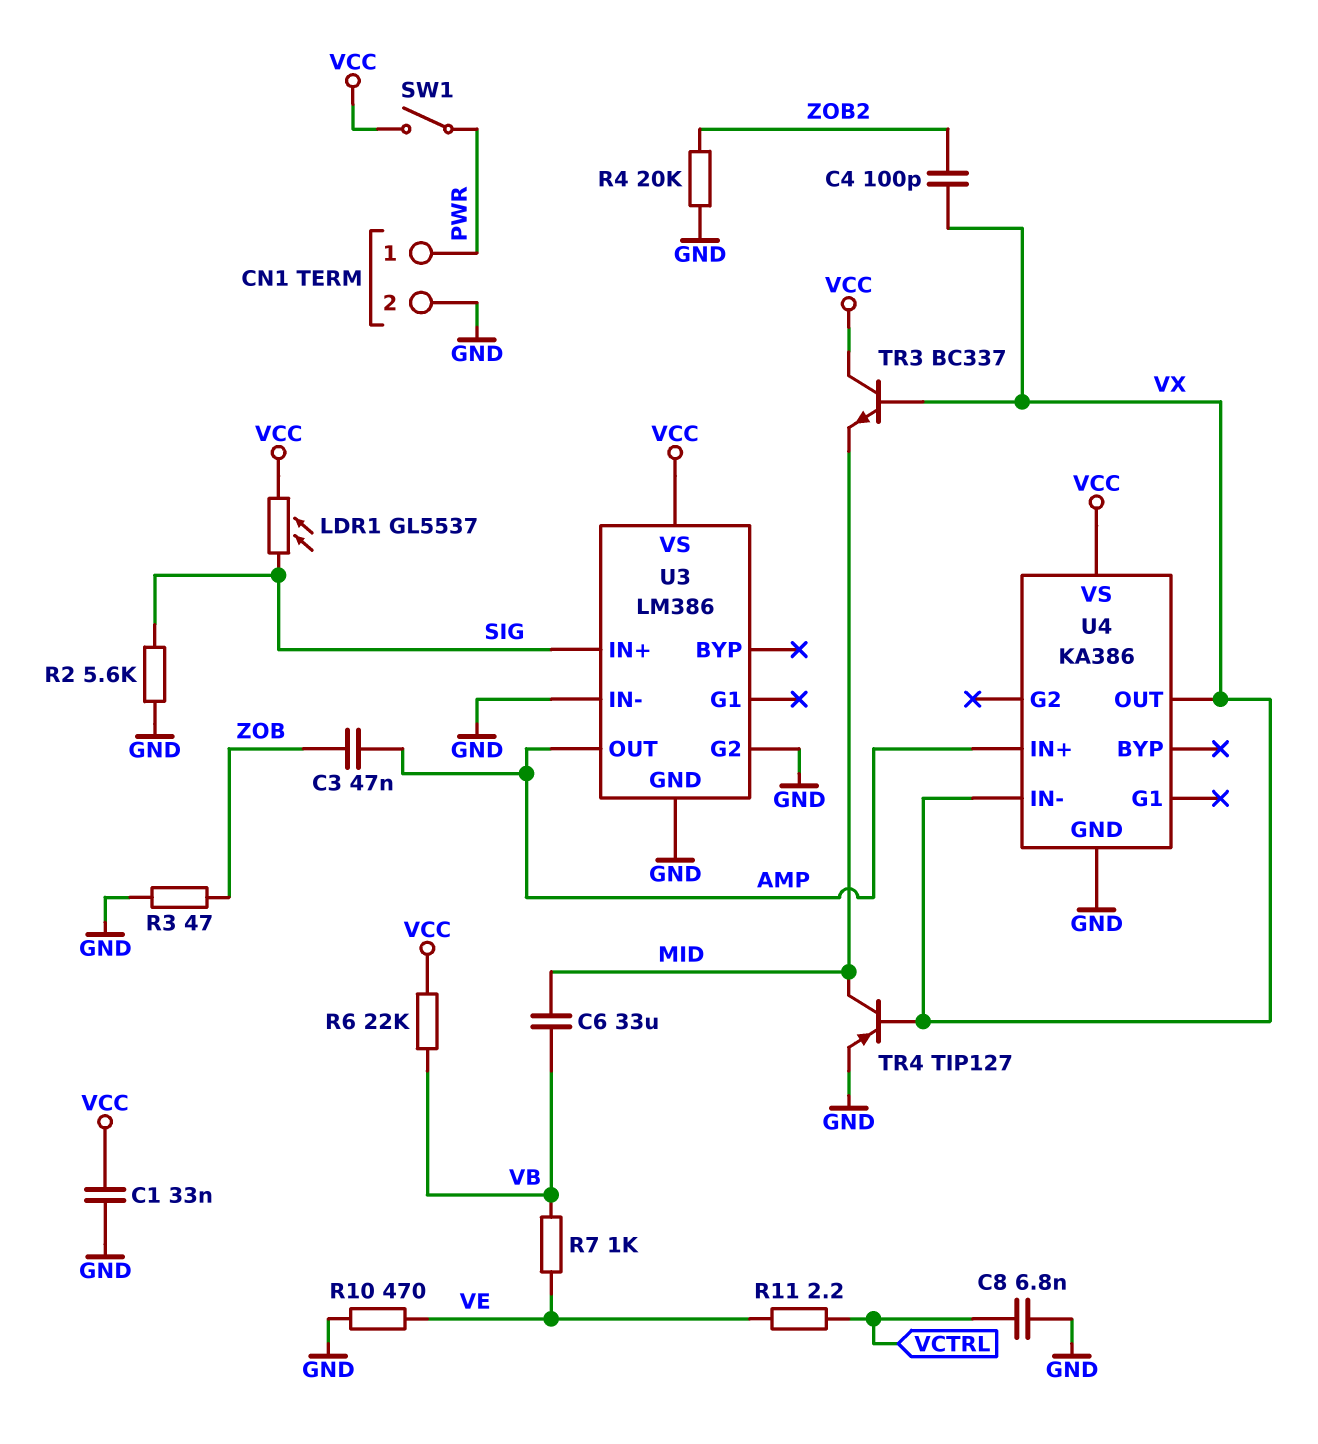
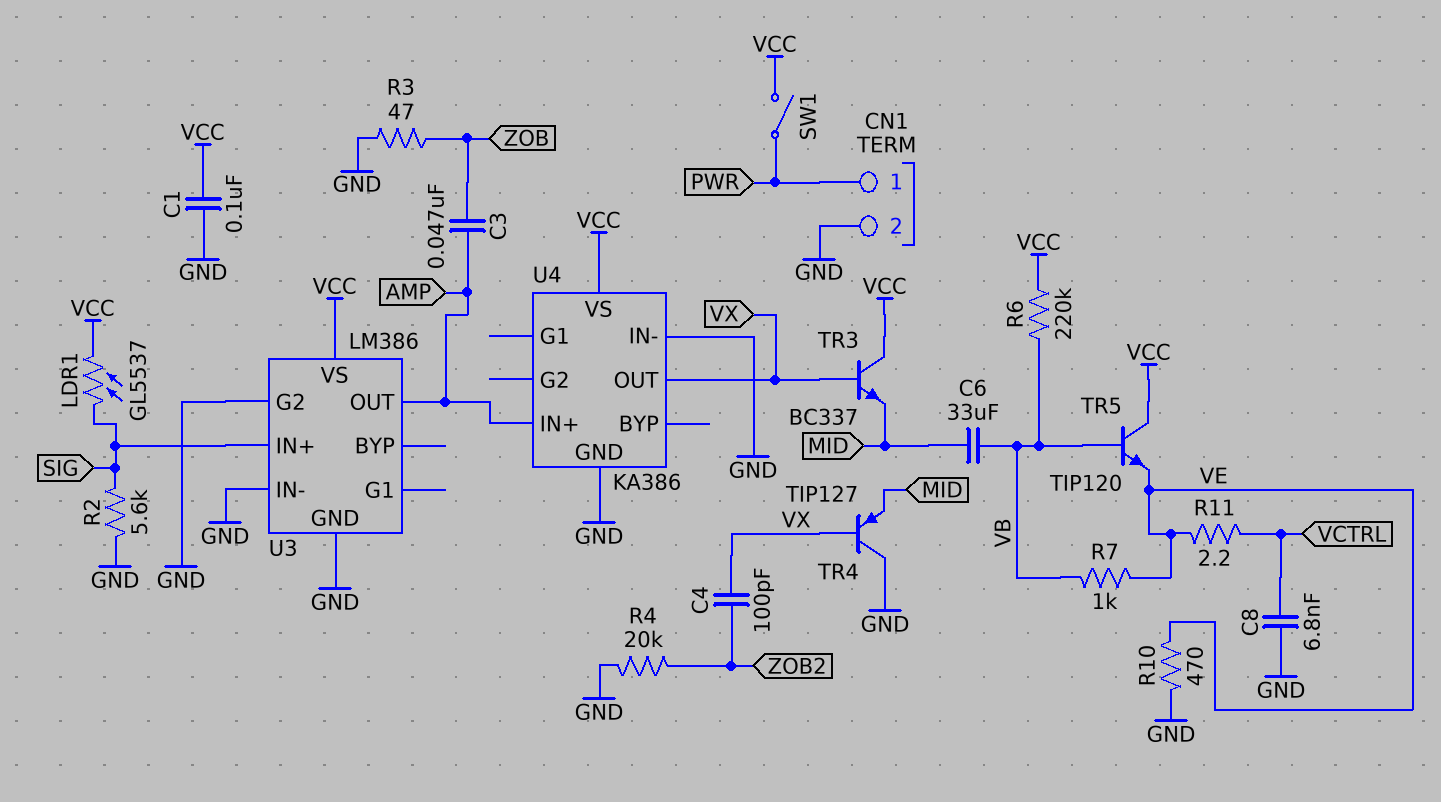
C1: 33nF (GND, VCC) -> 100nF (GND, VCC)
R6: 22k (VB, VCC) -> 220k (VB, VCC)
TR4: PNP TIP127 (B VX, C MID, E GND) -> PNP TIP127 (B VX, C GND, E MID)
TR5: none -> NPN TIP120 (B VB, C VCC, E VE)
U4 pin IN-: VX -> GND

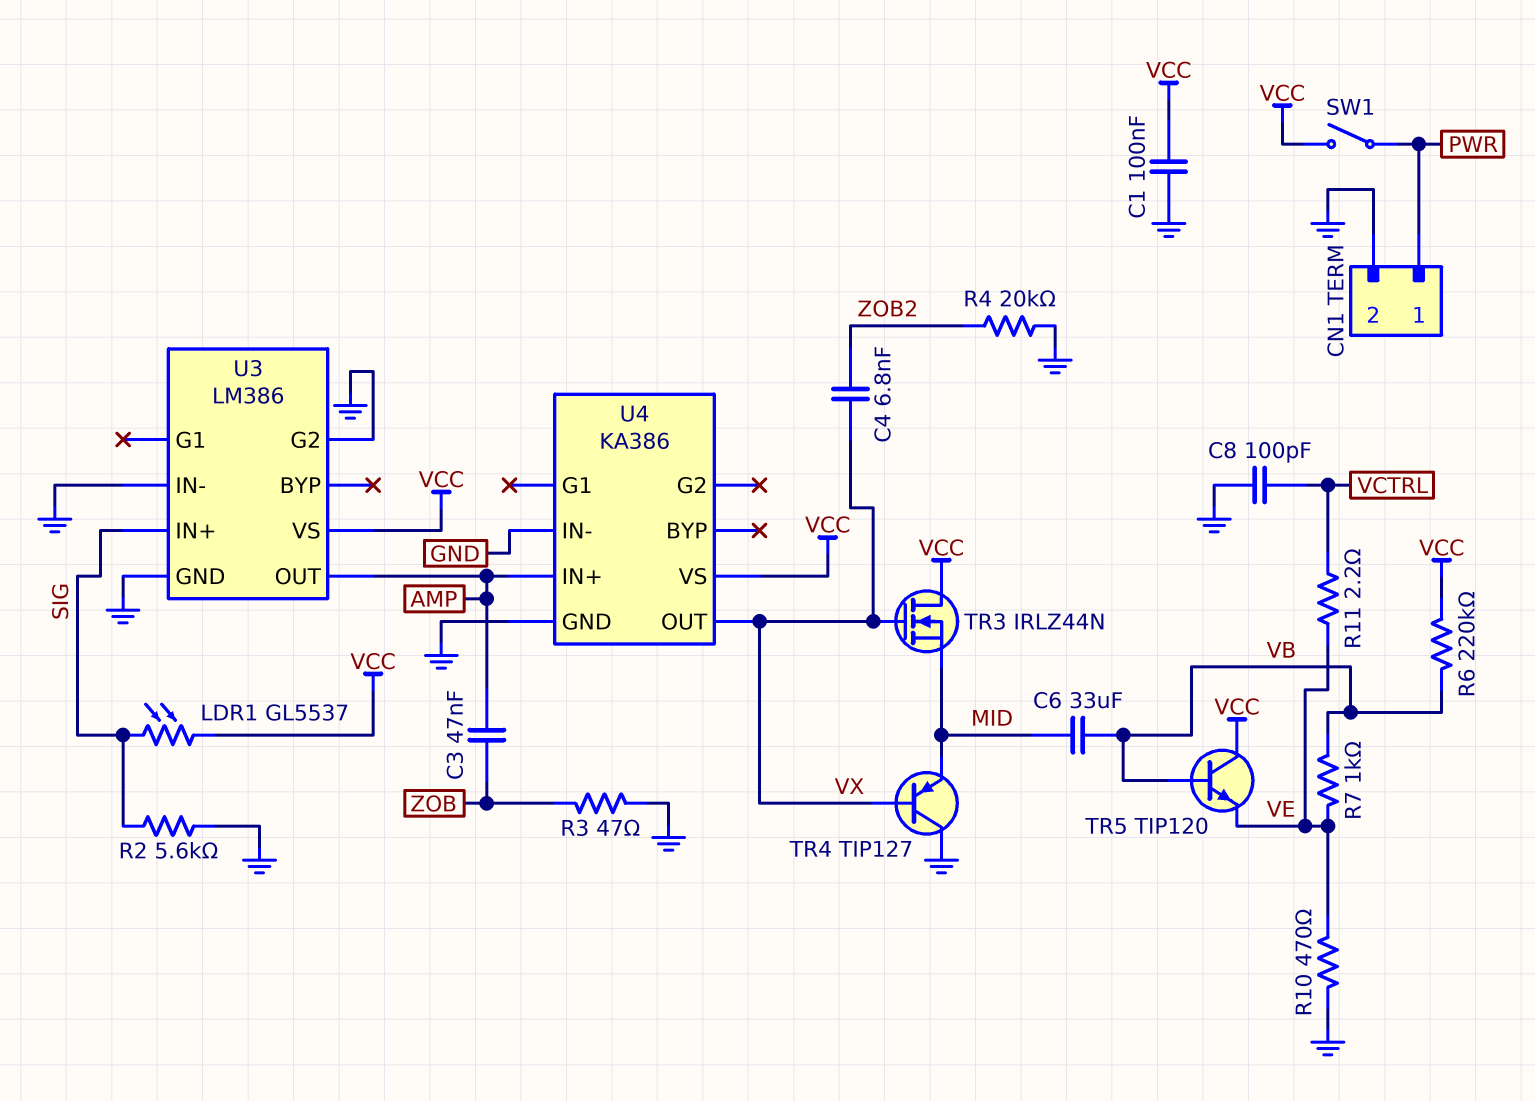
C4: 100pF (VX, ZOB2) -> 6.8nF (VX, ZOB2)
C8: 6.8nF (GND, VCTRL) -> 100pF (GND, VCTRL)
TR3: NPN BC337 (B VX, C VCC, E MID) -> NMOS IRLZ44N (G VX, D VCC, S MID)

